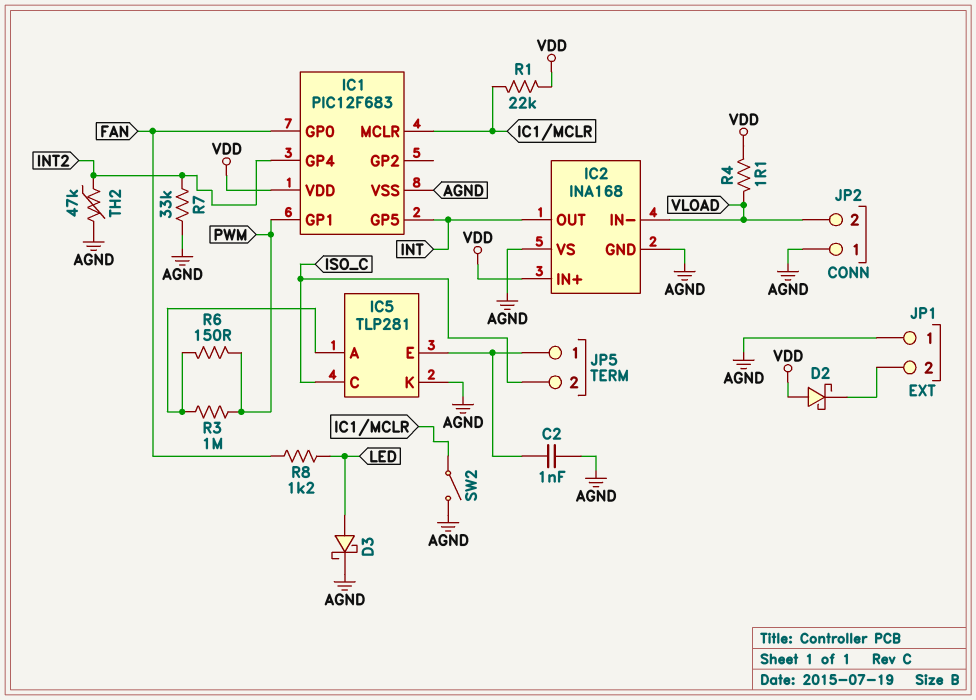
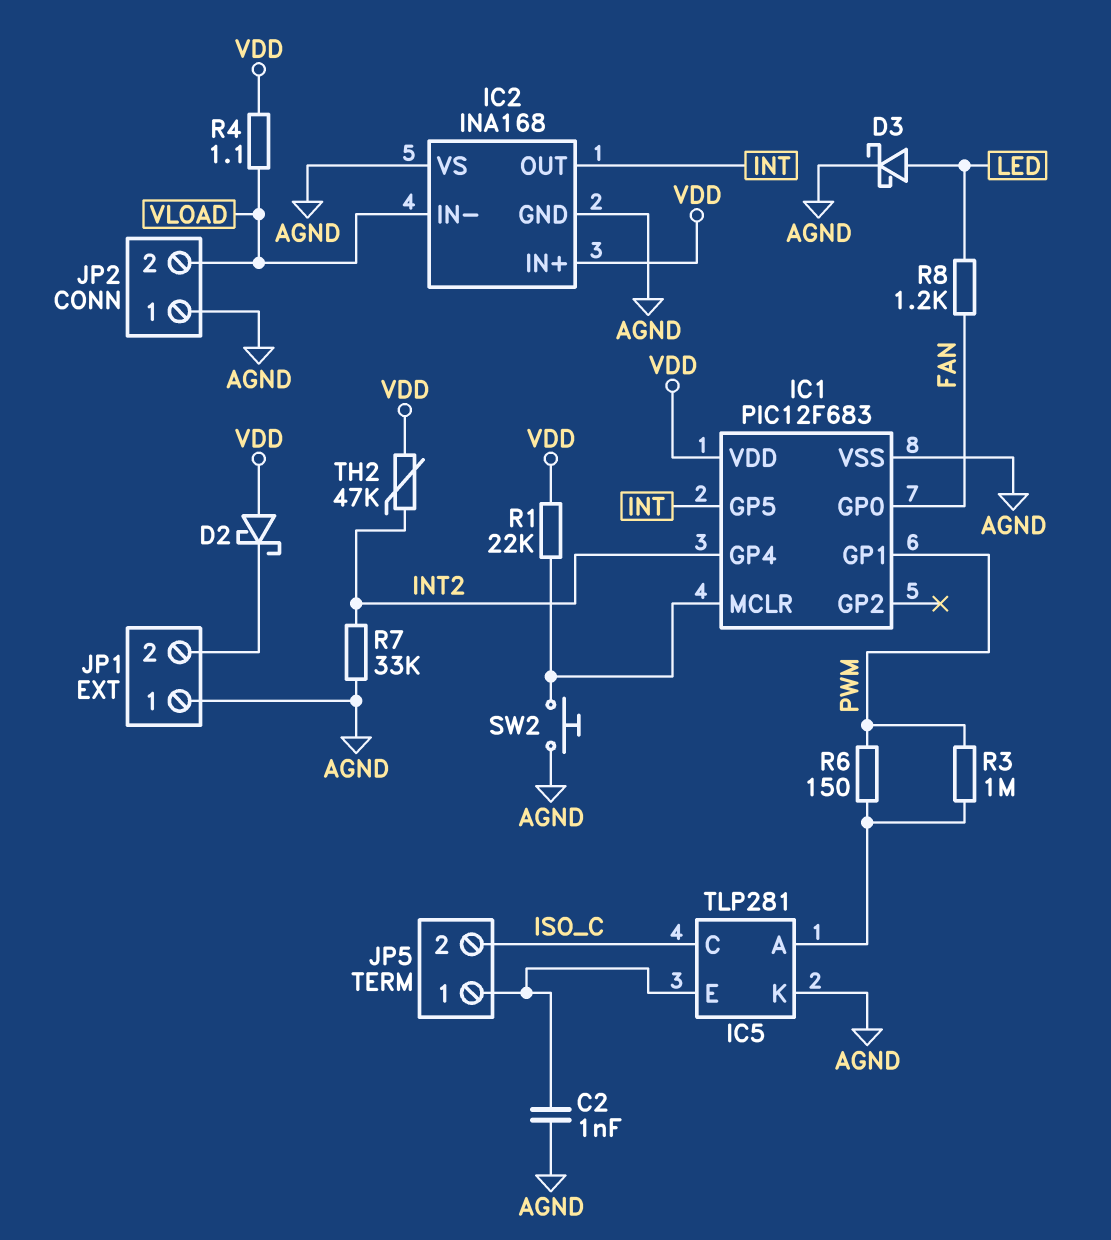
SW2: switch (AGND, IC1/MCLR) -> button (AGND, IC1/MCLR)
TH2: 47k (AGND, INT2) -> 47k (INT2, VDD)

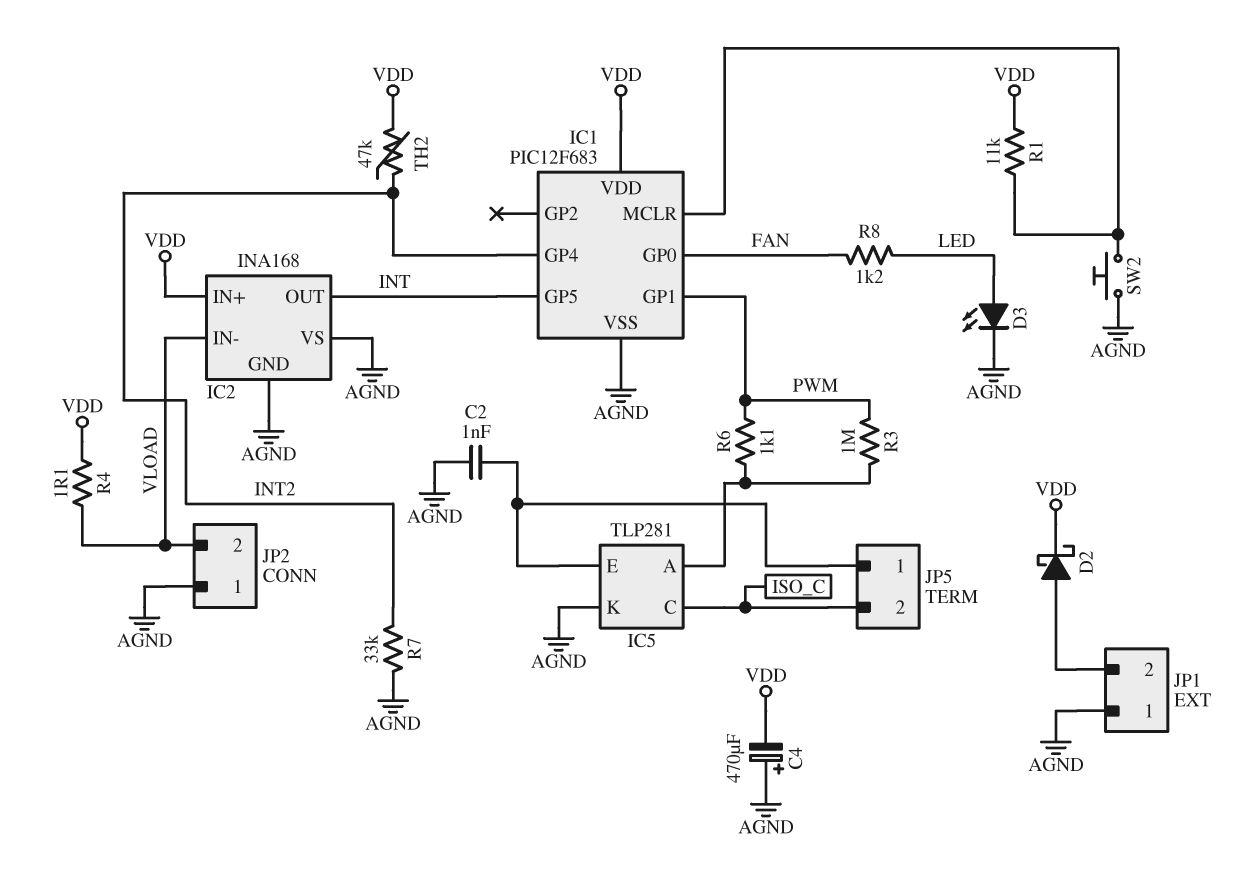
C4: none -> 470uF (plus AGND, minus VDD)
D2: schottky (A VDD, K JP1/2) -> schottky (A JP1/2, K VDD)
D3: schottky (A LED, K AGND) -> LED (A LED, K AGND)
R1: 22k (IC1/MCLR, VDD) -> 11k (IC1/MCLR, VDD)
R6: 150 (IC5/A, PWM) -> 1.1k (IC5/A, PWM)

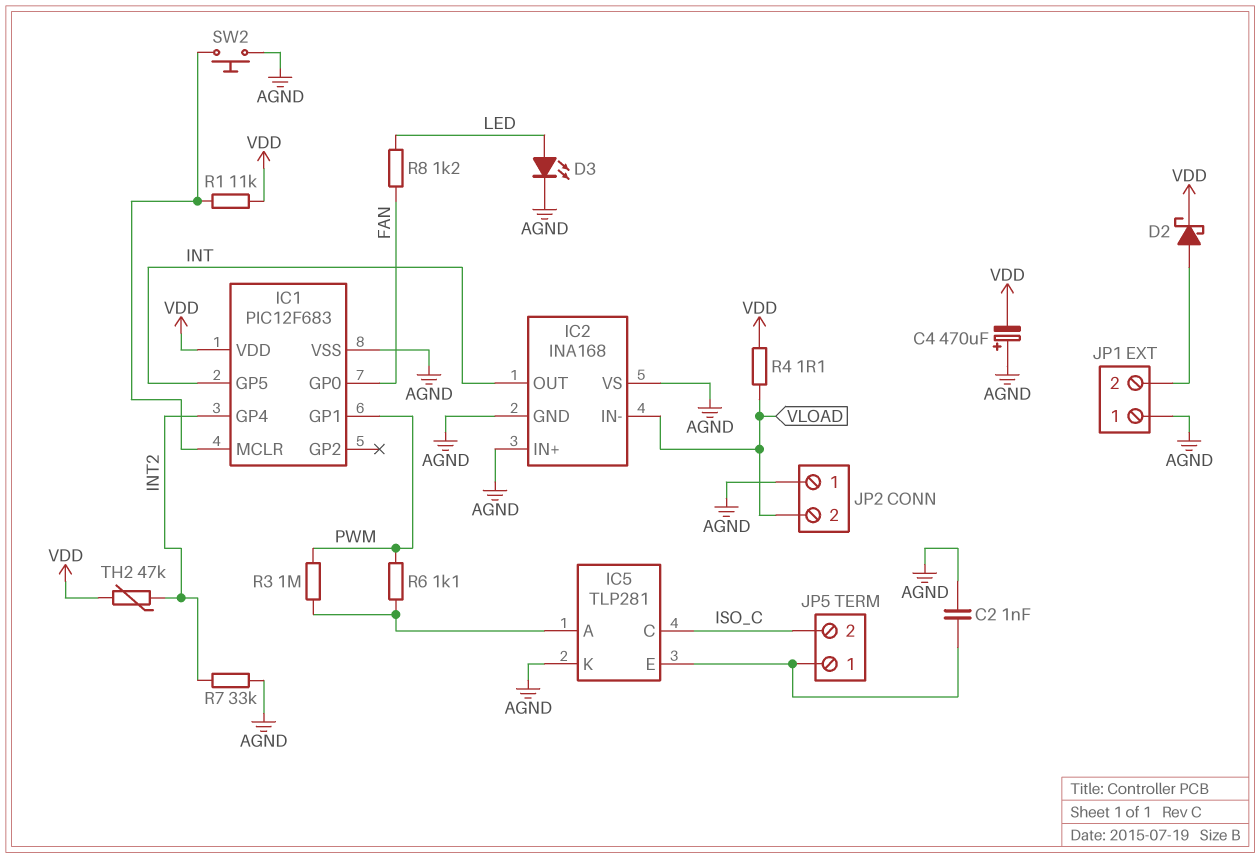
IC2 pin IN+: VDD -> AGND

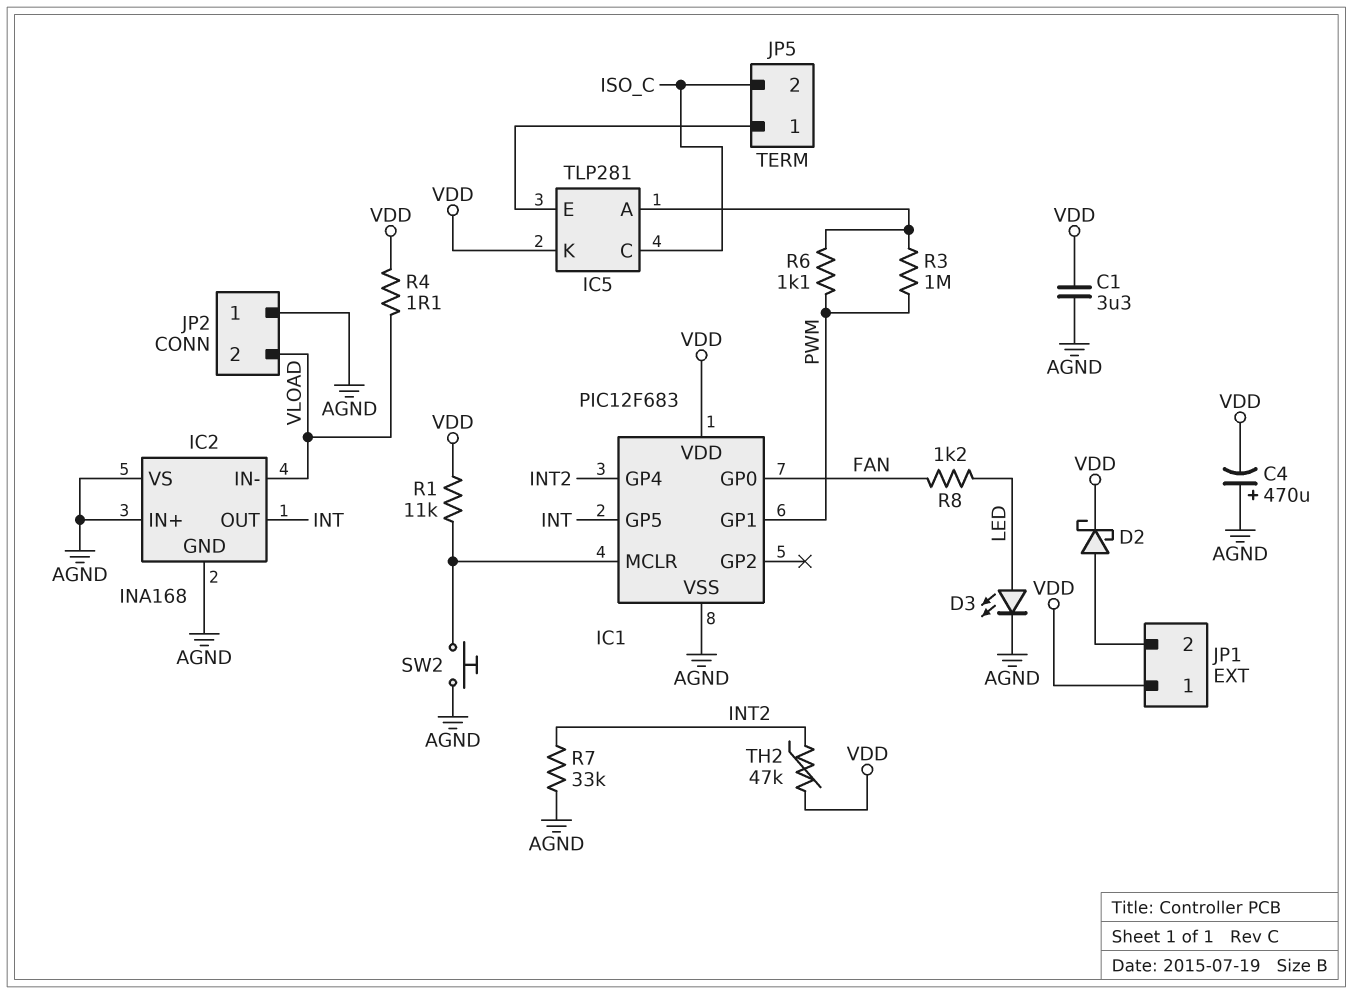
C1: none -> 3.3uF (AGND, VDD)
C2: 1nF (AGND, IC5/E) -> none
IC5 pin K: AGND -> VDD
JP1 pin 1: AGND -> VDD

